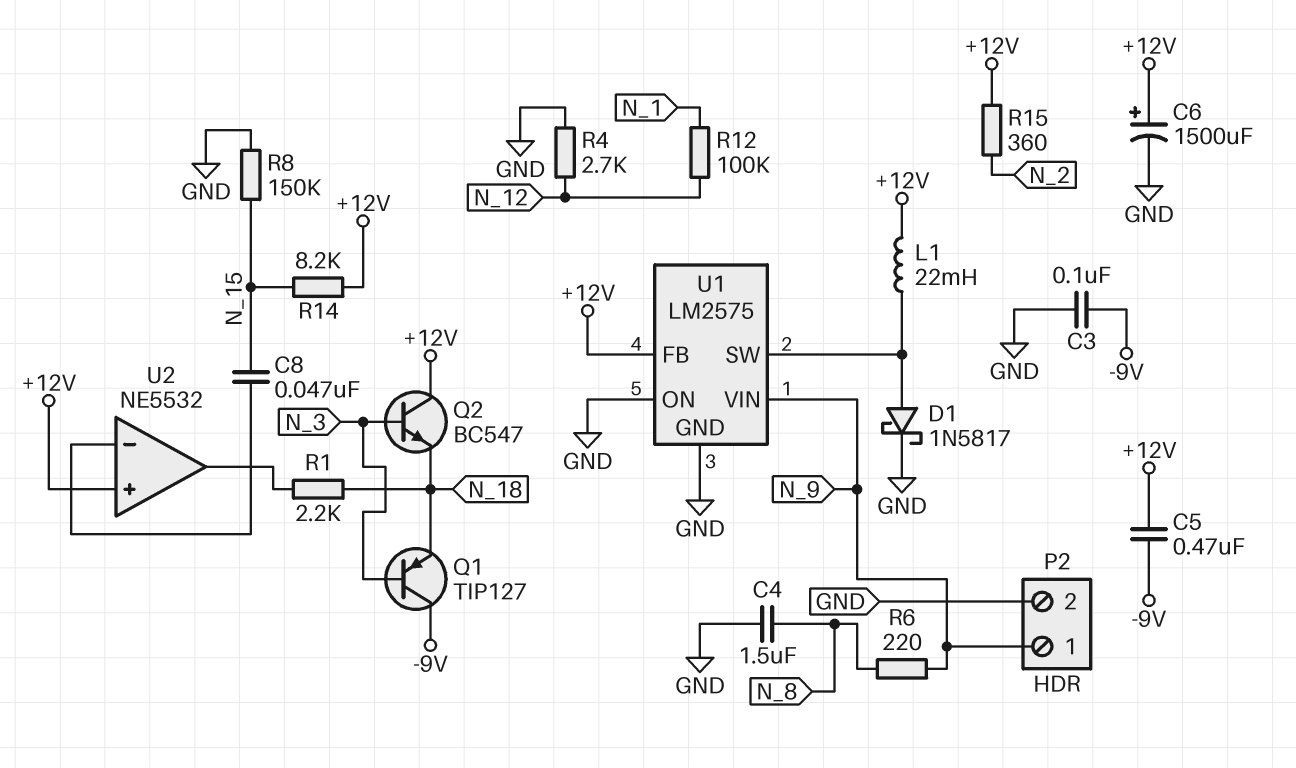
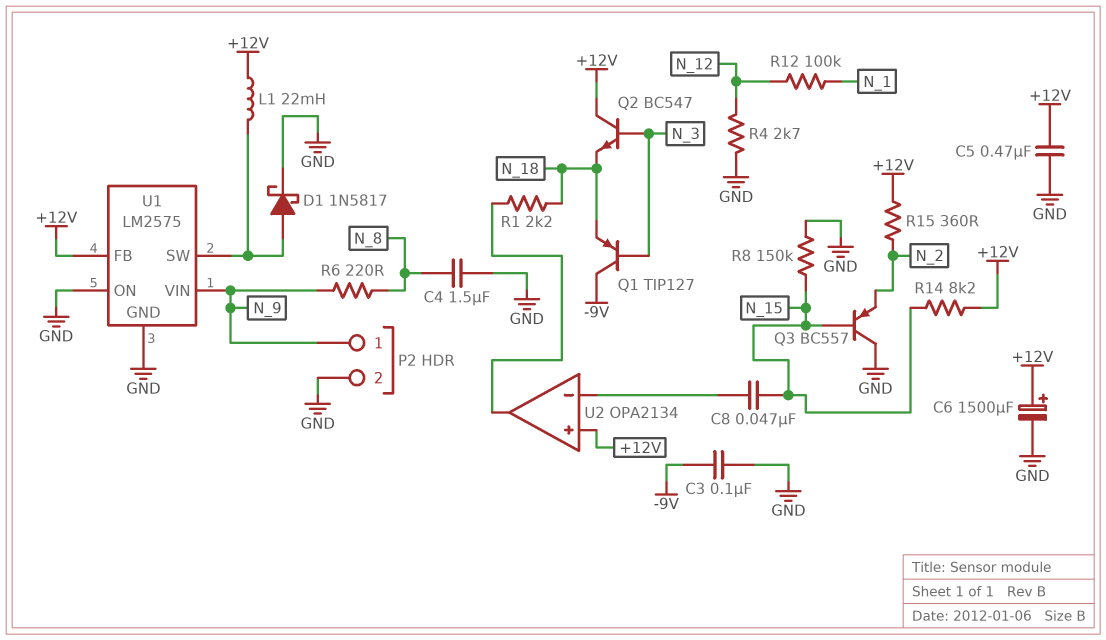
C5: 470nF (+12V, -9V) -> 470nF (+12V, GND)
Q3: none -> PNP BC557 (B N_15, C GND, E N_2)
U2: NE5532 -> OPA2134

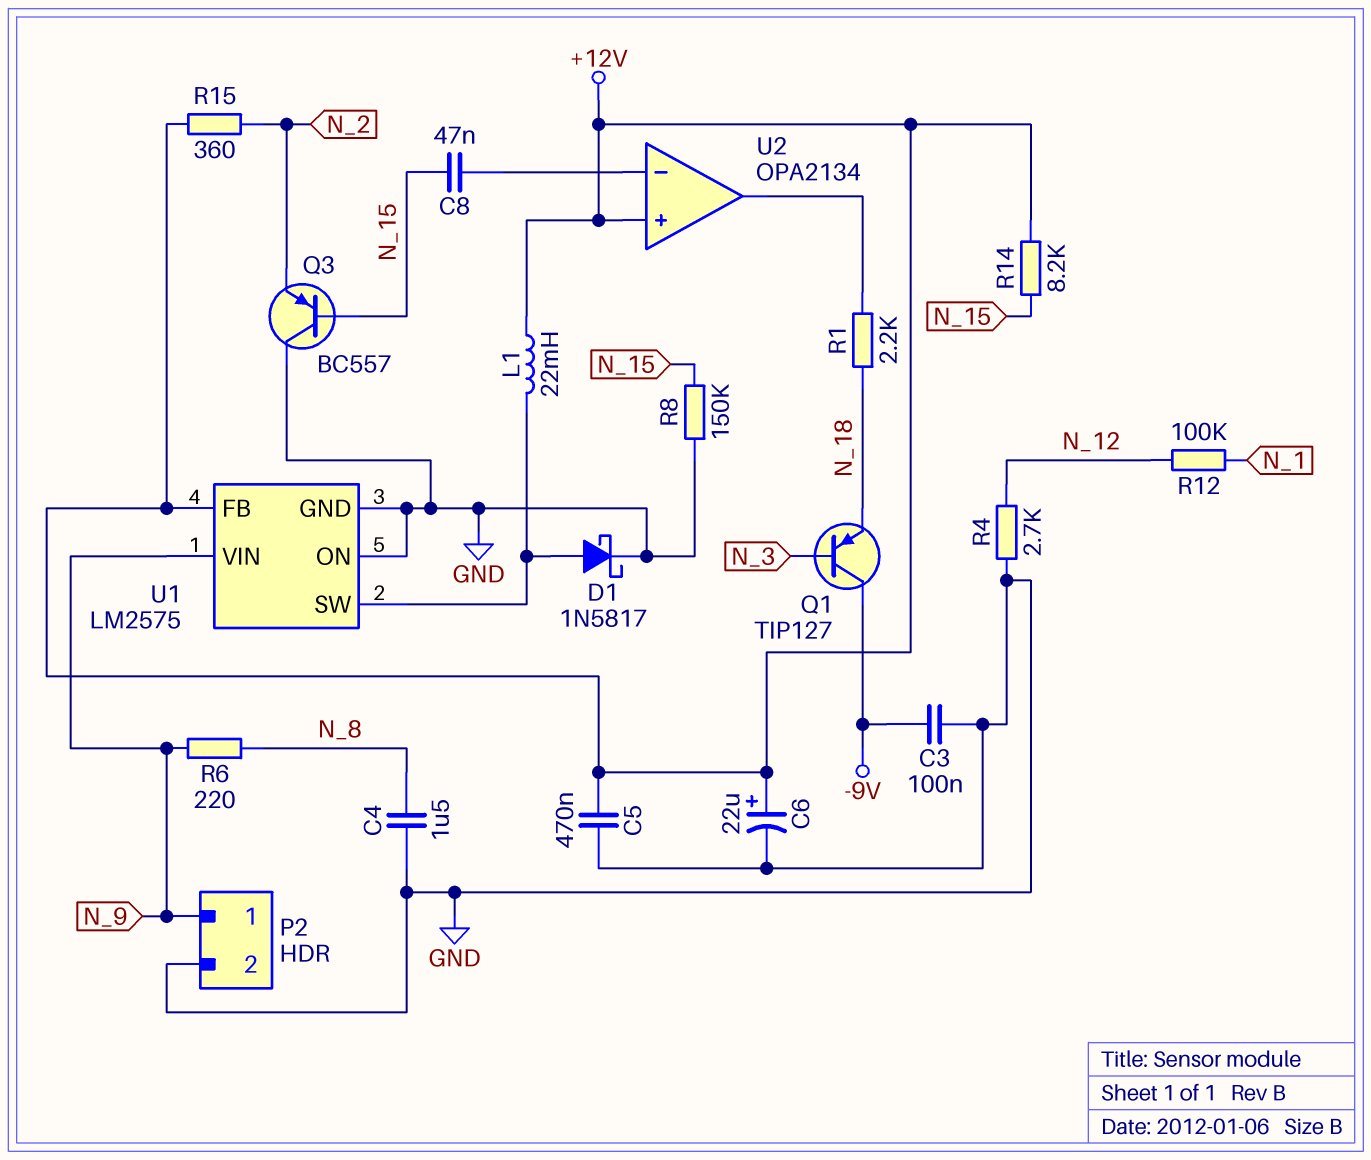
C6: 1500uF (plus +12V, minus GND) -> 22uF (plus +12V, minus GND)
Q2: NPN BC547 (B N_3, C +12V, E N_18) -> none

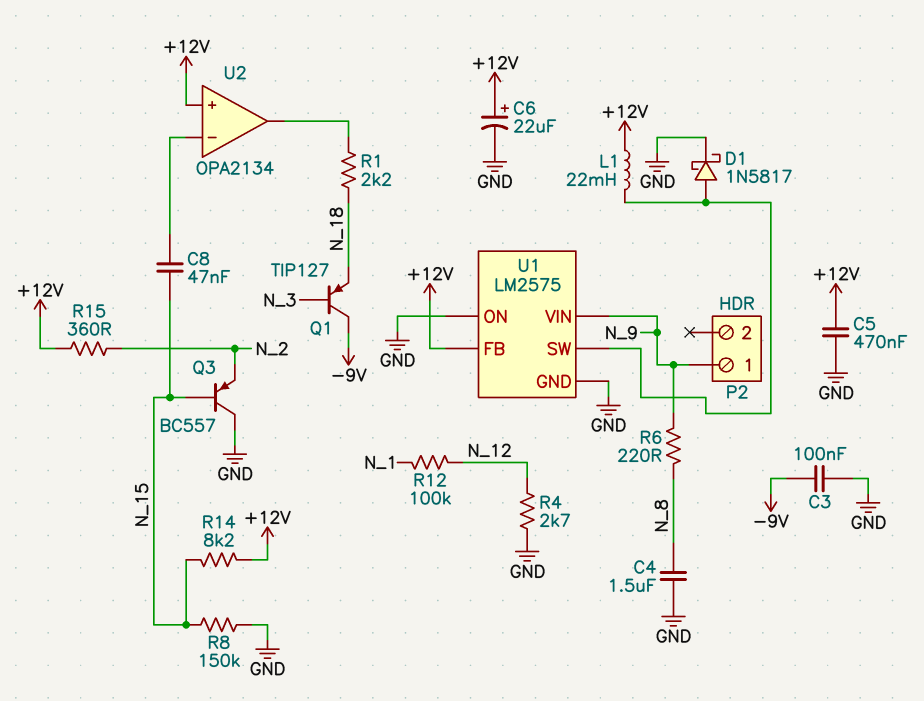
P2 pin 2: GND -> none

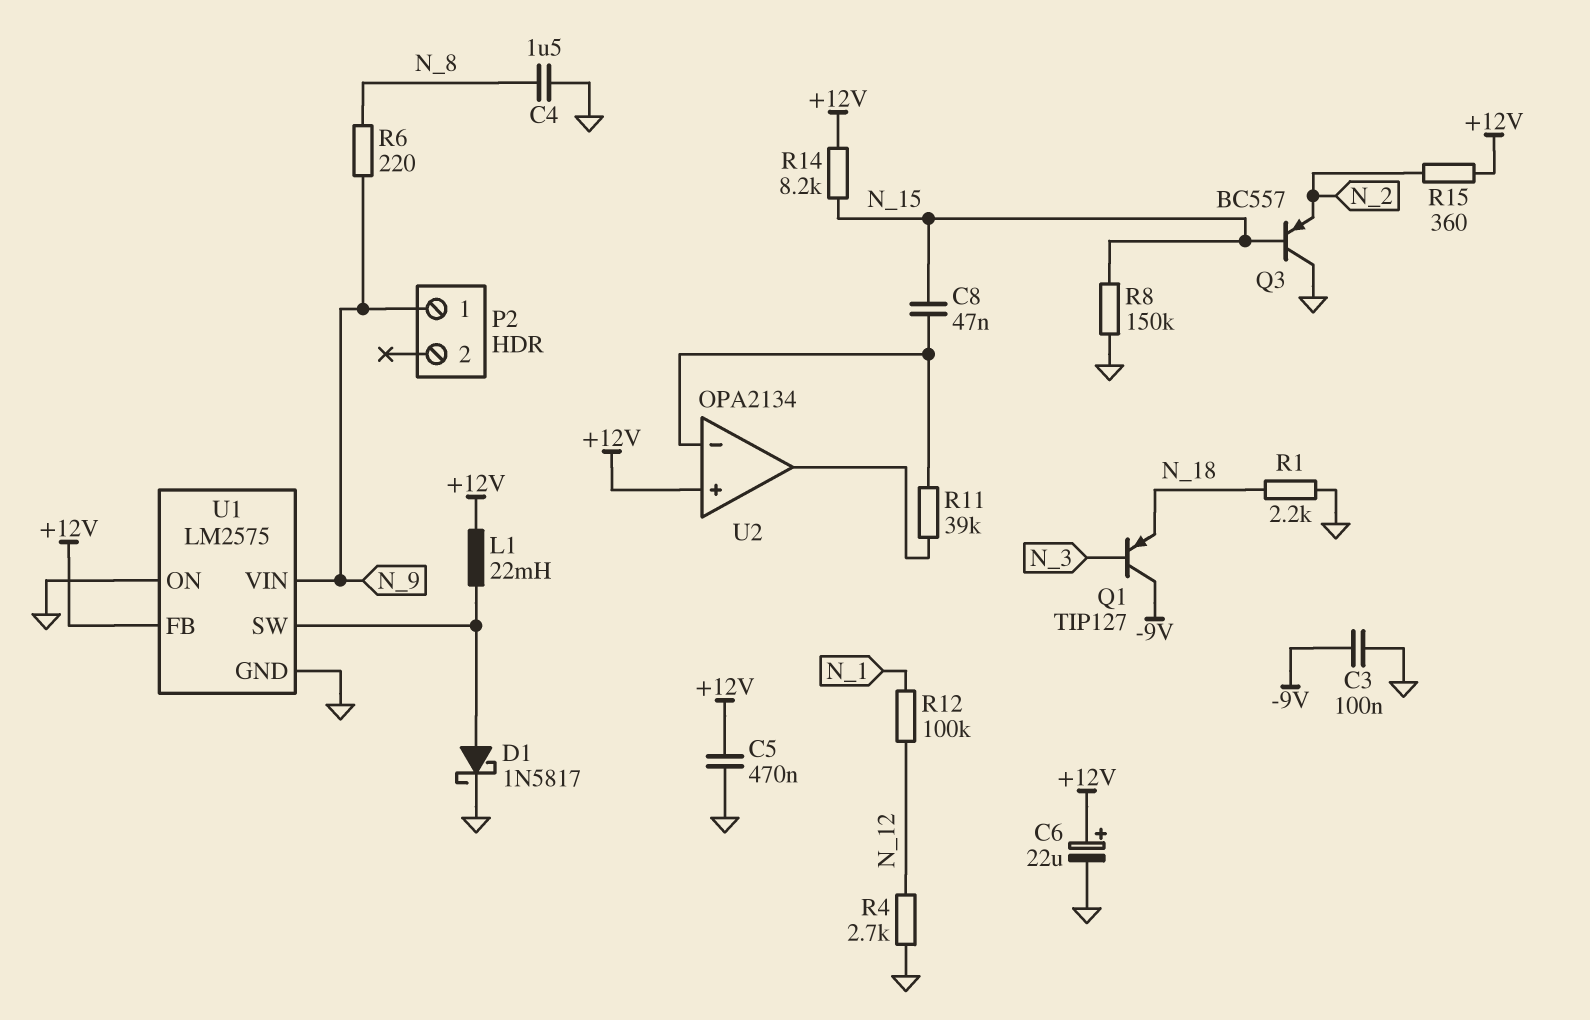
R1: 2.2k (N_18, U2/out) -> 2.2k (GND, N_18)
R11: none -> 39k (U2/in-, U2/out)

